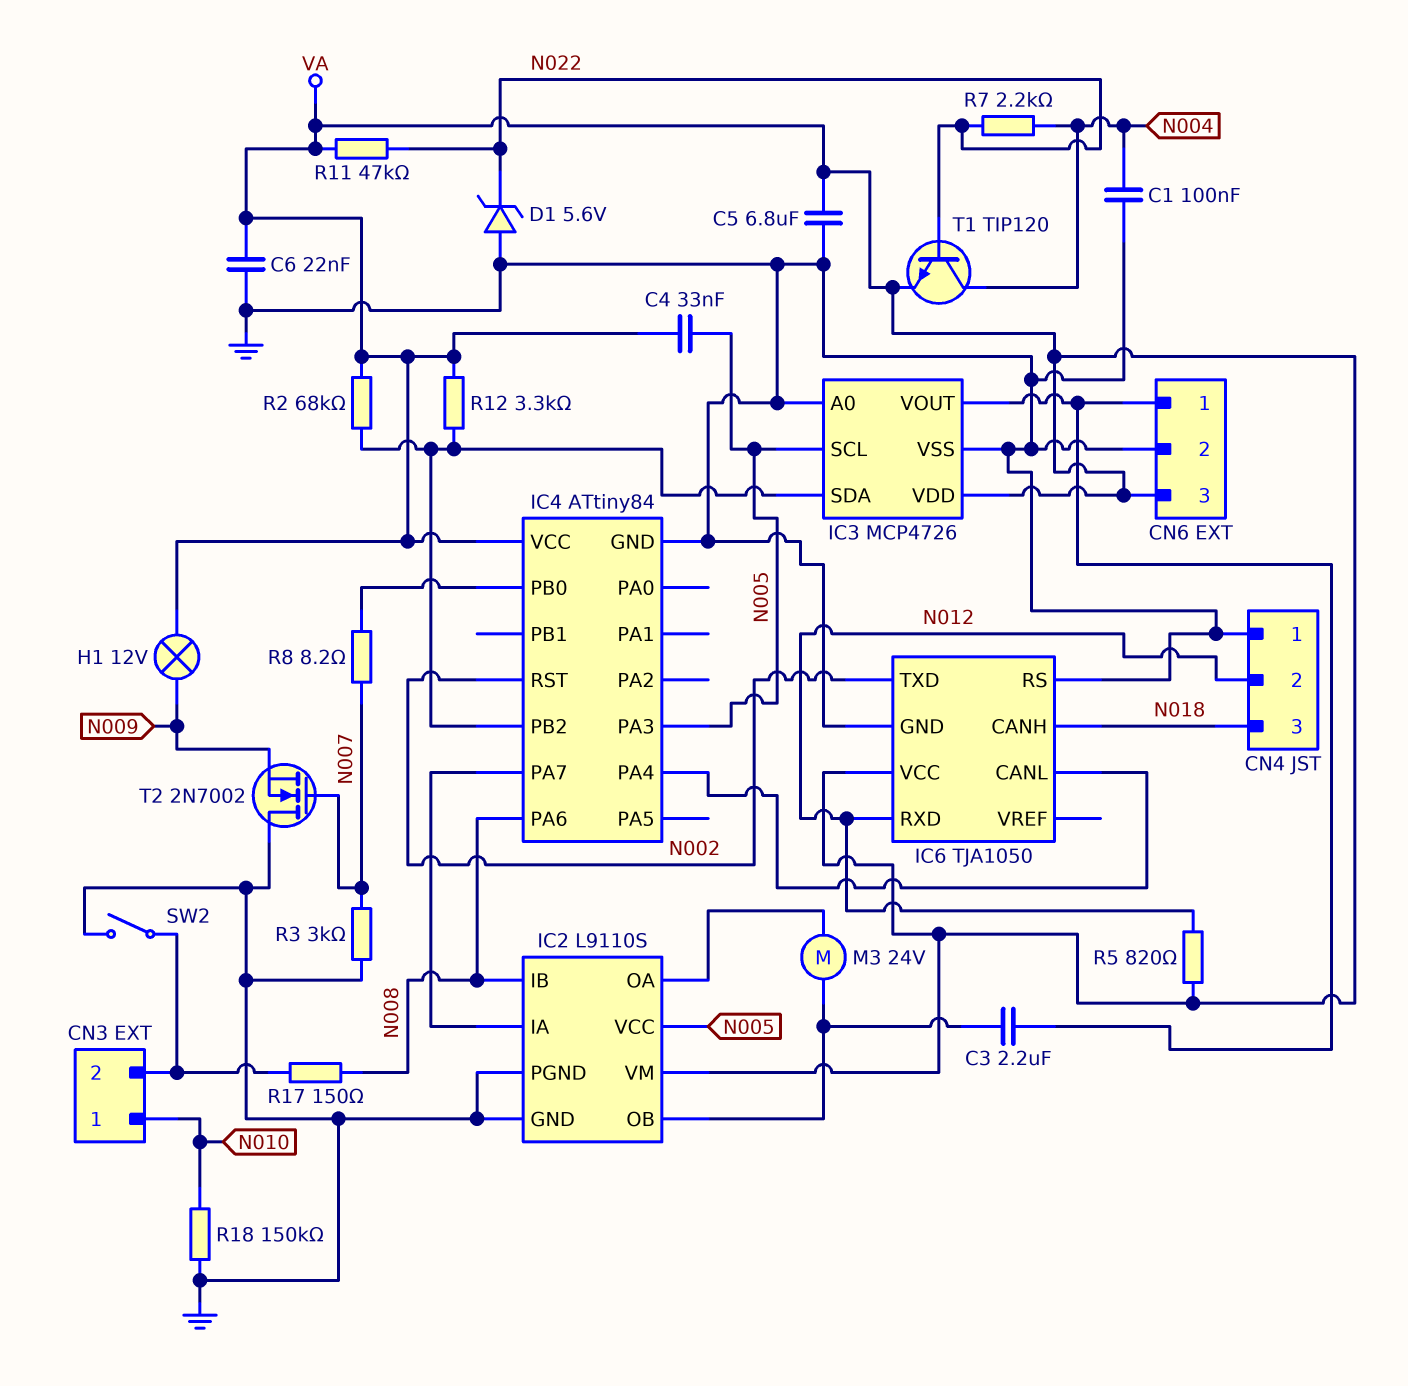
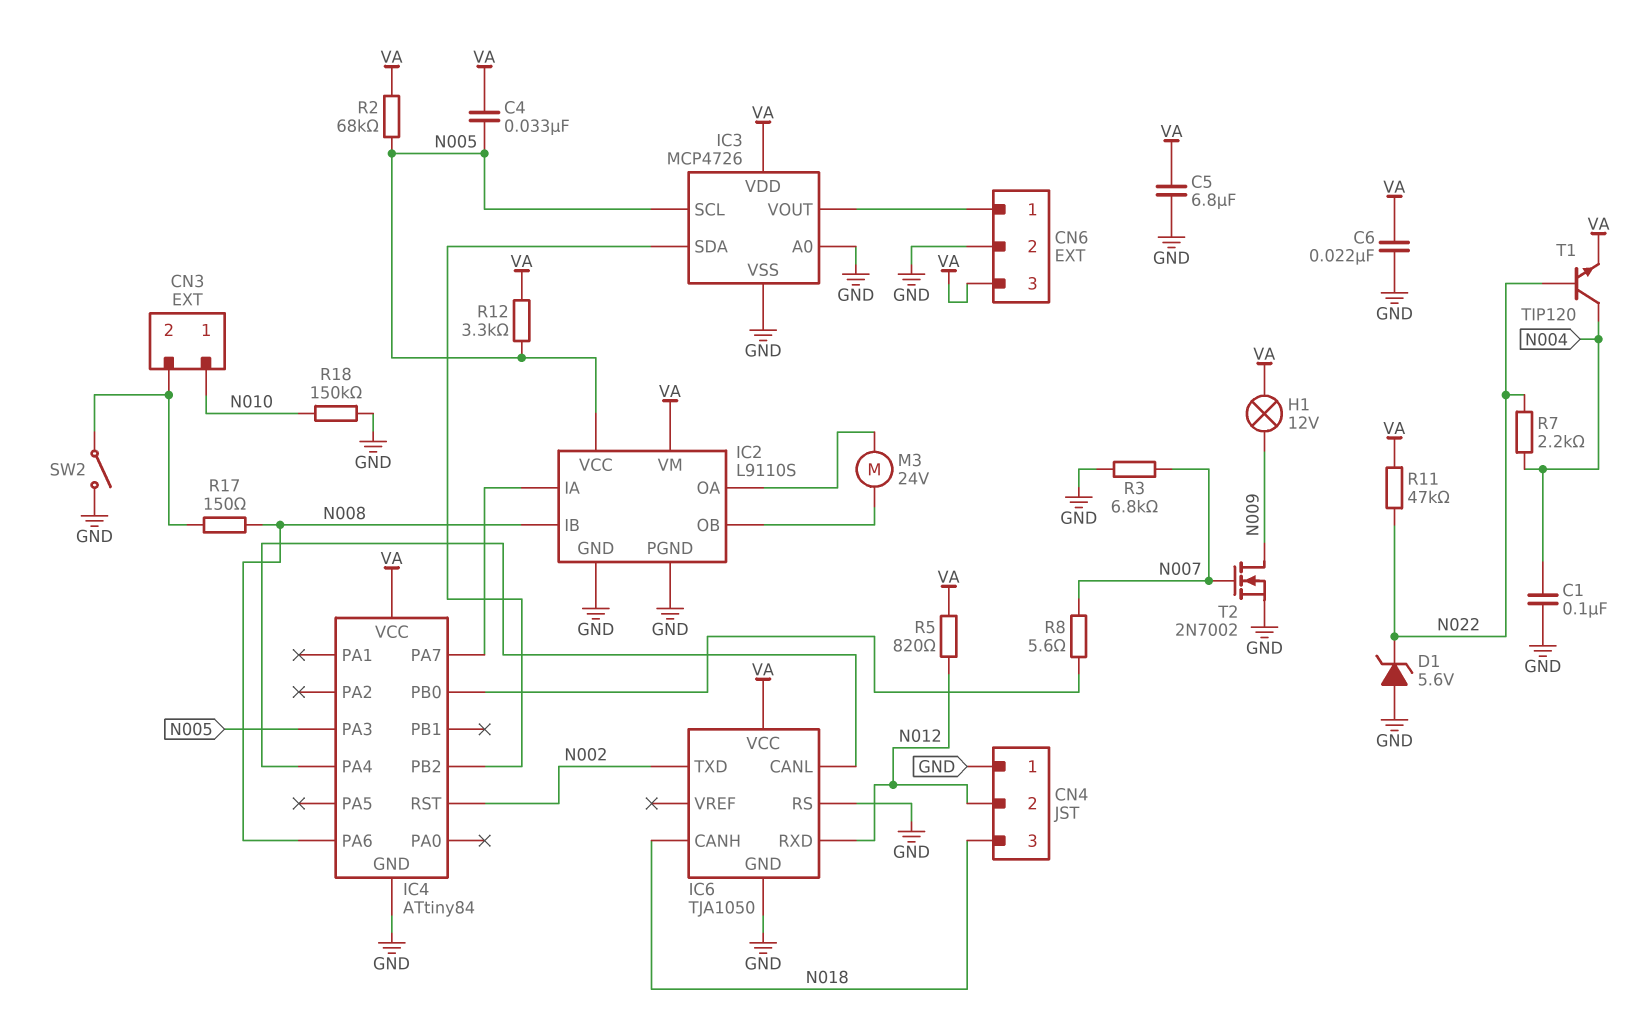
C3: 2.2uF (CN6/1, IC2/OB) -> none
R2: 68k (IC3/SDA, VA) -> 68k (N005, VA)
R3: 3k (GND, N007) -> 6.8k (GND, N007)
R8: 8.2 (IC4/PB0, N007) -> 5.6 (IC4/PB0, N007)
R12: 3.3k (IC3/SDA, VA) -> 3.3k (N005, VA)
T2: NMOS 2N7002 (G N007, D GND, S N009) -> NMOS 2N7002 (G N007, D N009, S GND)

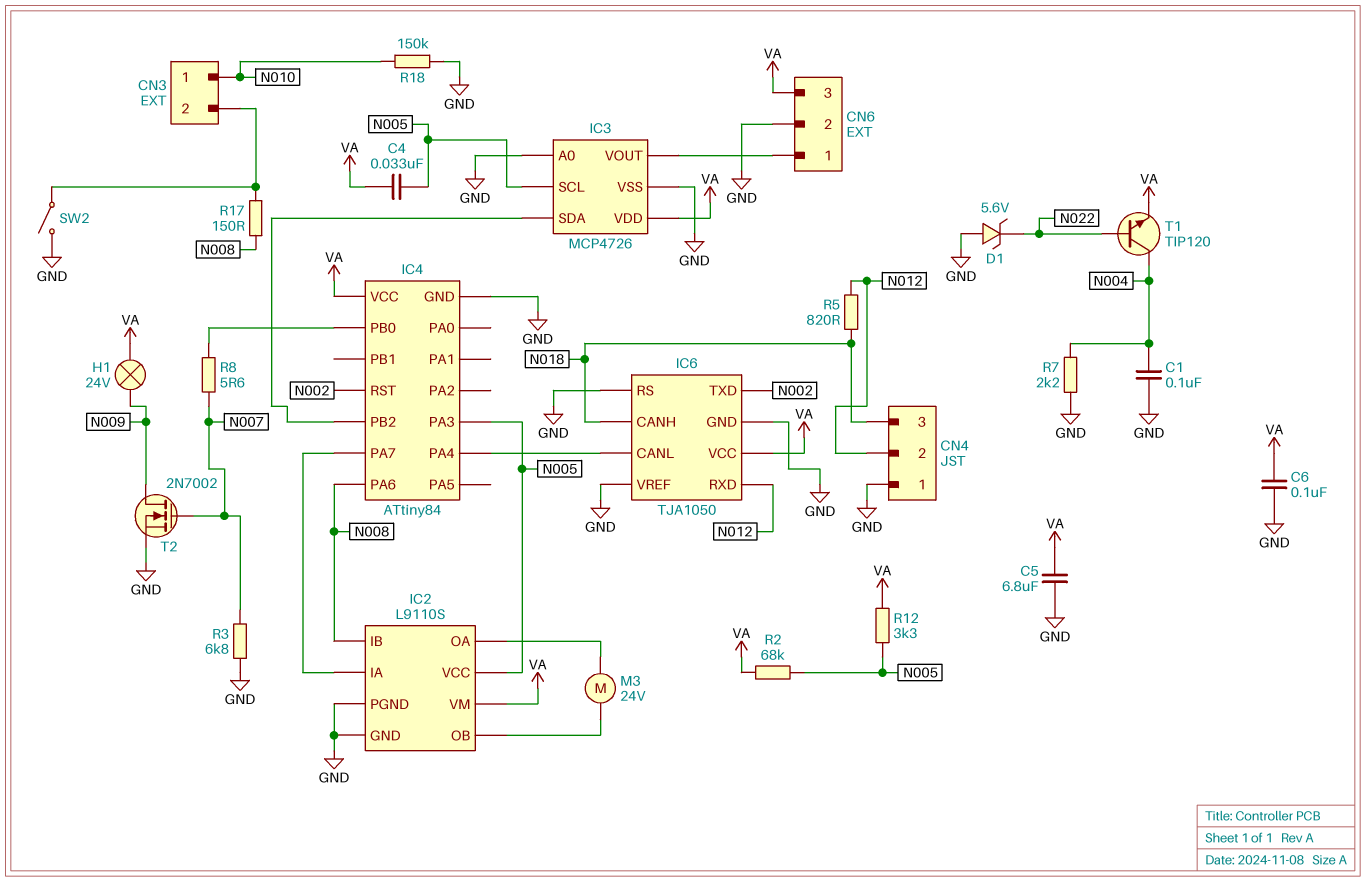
C6: 22nF (GND, VA) -> 100nF (GND, VA)
H1: lamp 12V (N009, VA) -> lamp 24V (N009, VA)
IC6 pin VREF: none -> GND
R5: 820 (N012, VA) -> 820 (N012, N018)
R7: 2.2k (N004, N022) -> 2.2k (GND, N004)
R11: 47k (N022, VA) -> none

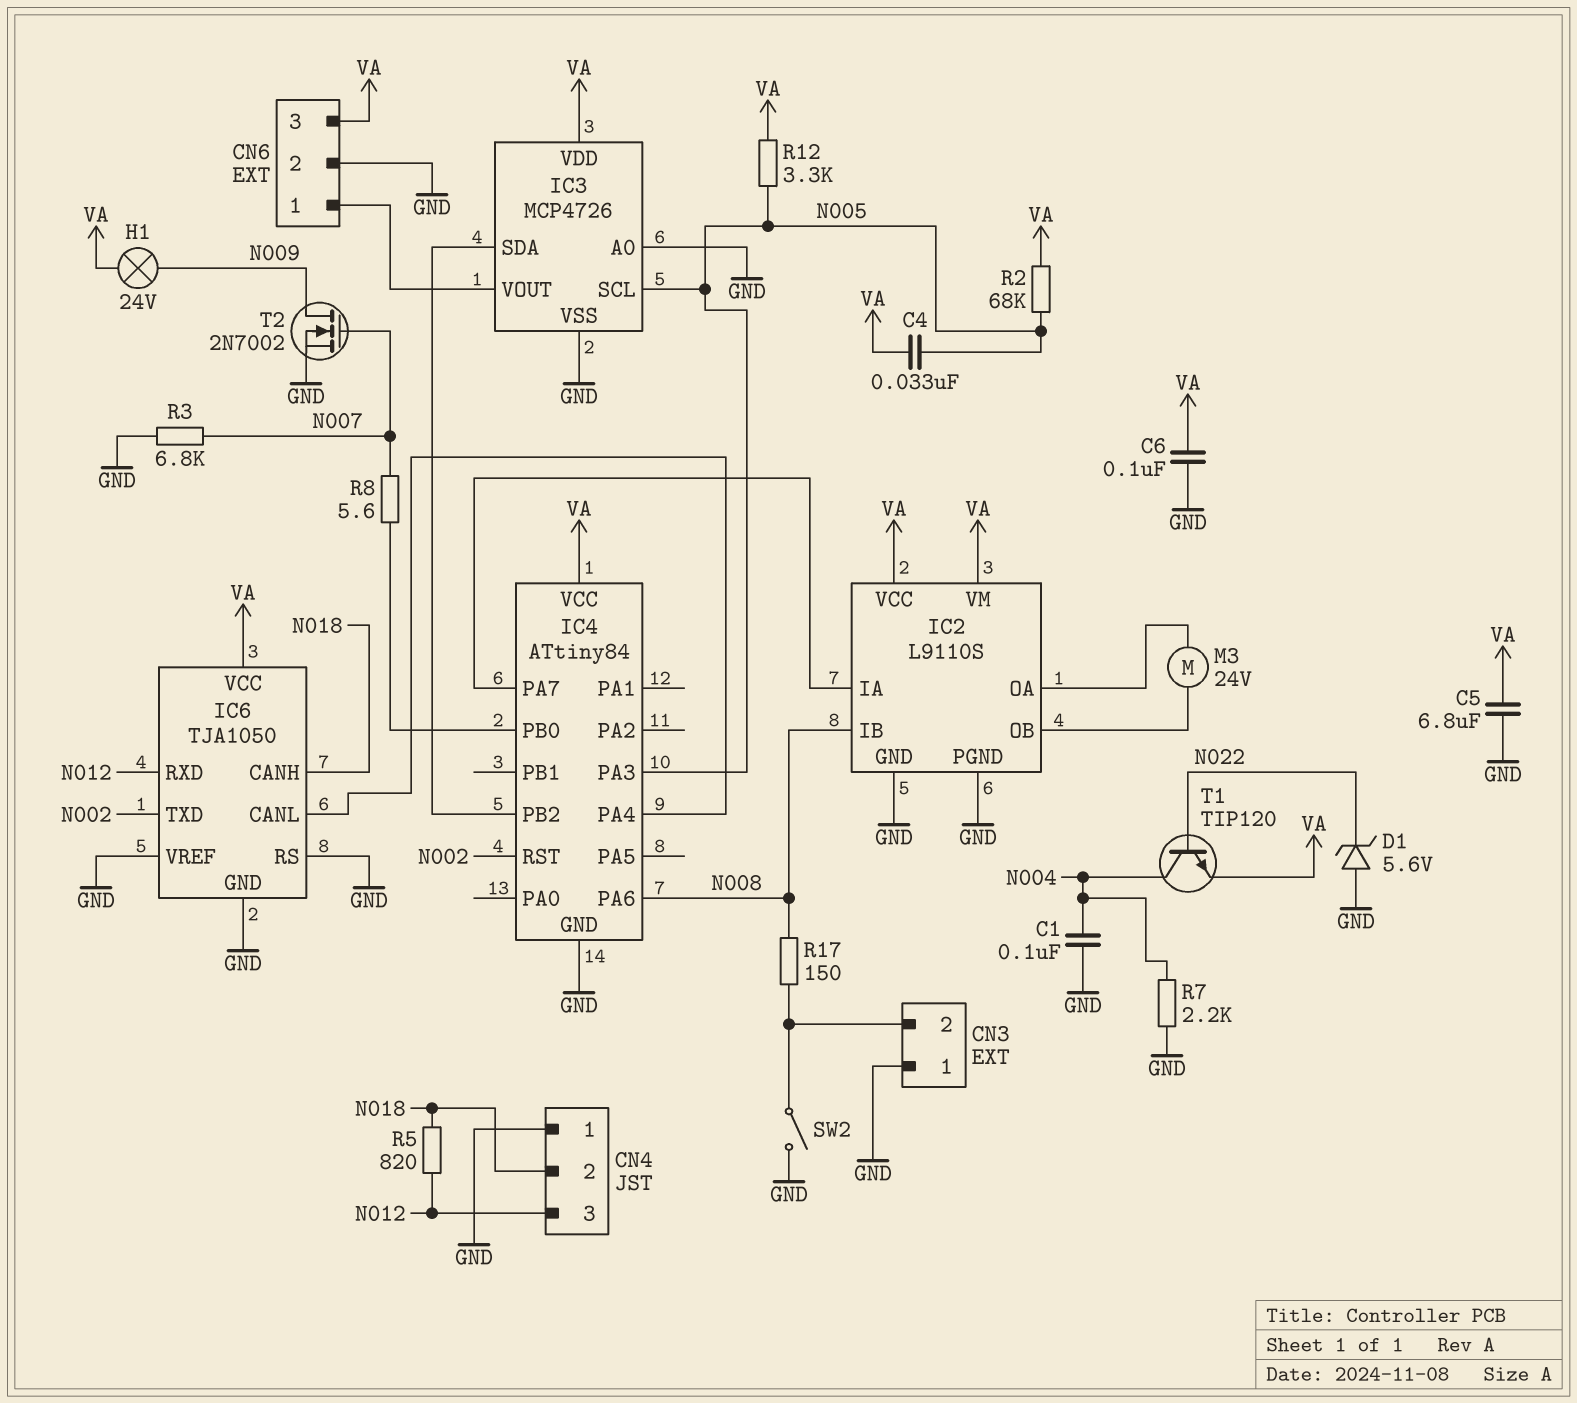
CN3 pin 1: N010 -> GND
CN4 pin 2: N012 -> N018
CN4 pin 3: N018 -> N012
IC2 pin VCC: N005 -> VA
R18: 150k (GND, N010) -> none

